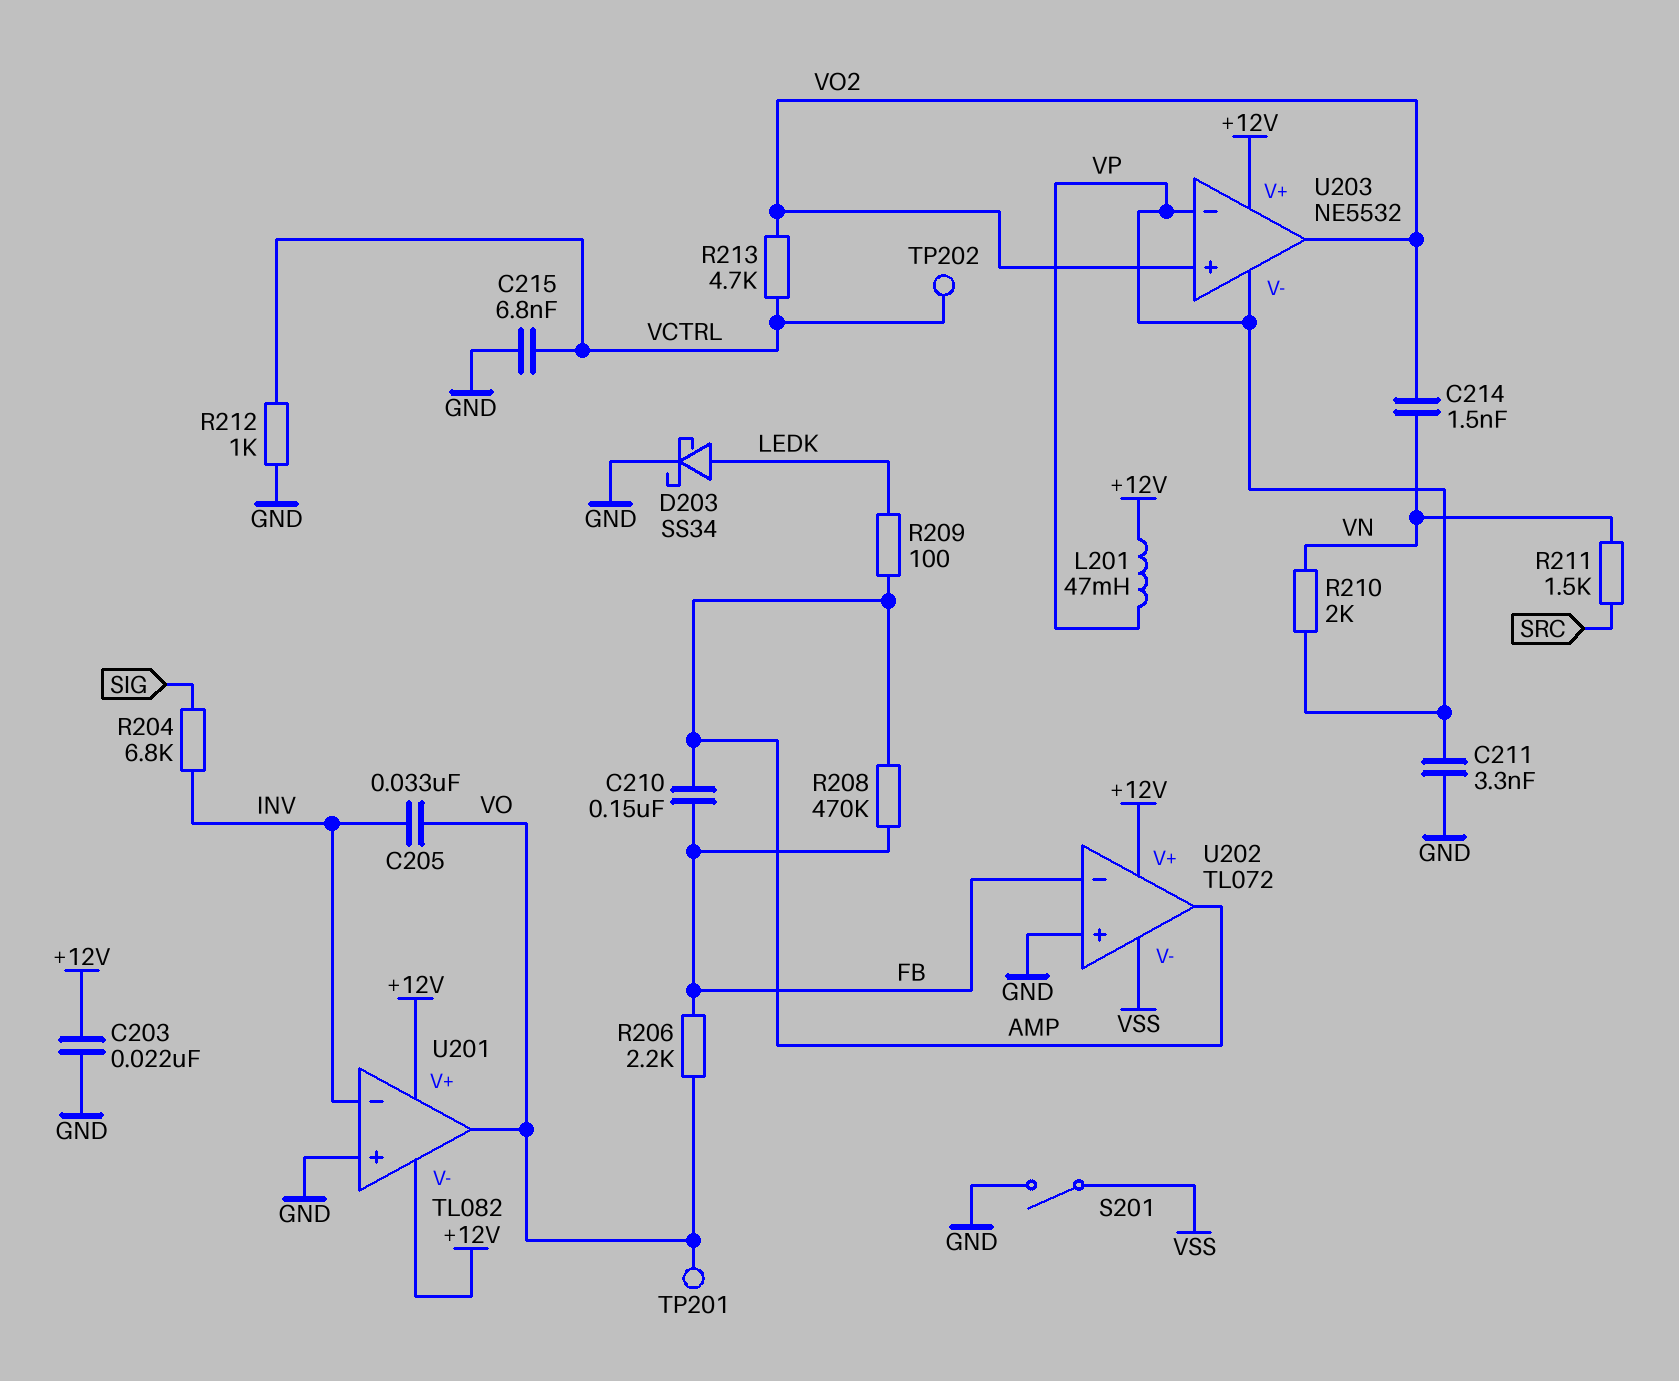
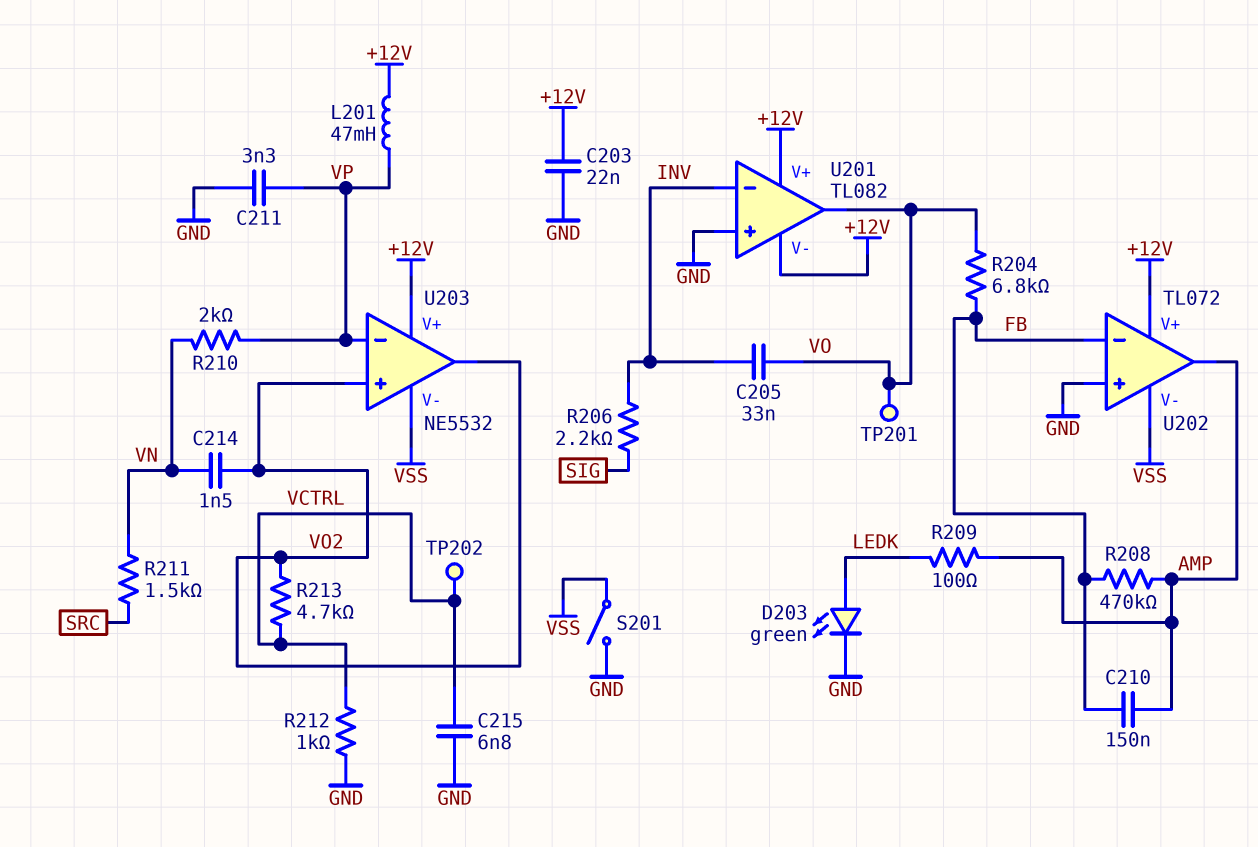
D203: schottky SS34 (A LEDK, K GND) -> LED green (A LEDK, K GND)
R204: 6.8k (INV, SIG) -> 6.8k (FB, VO)
R206: 2.2k (FB, VO) -> 2.2k (INV, SIG)
U203 pin V-: VP -> VSS

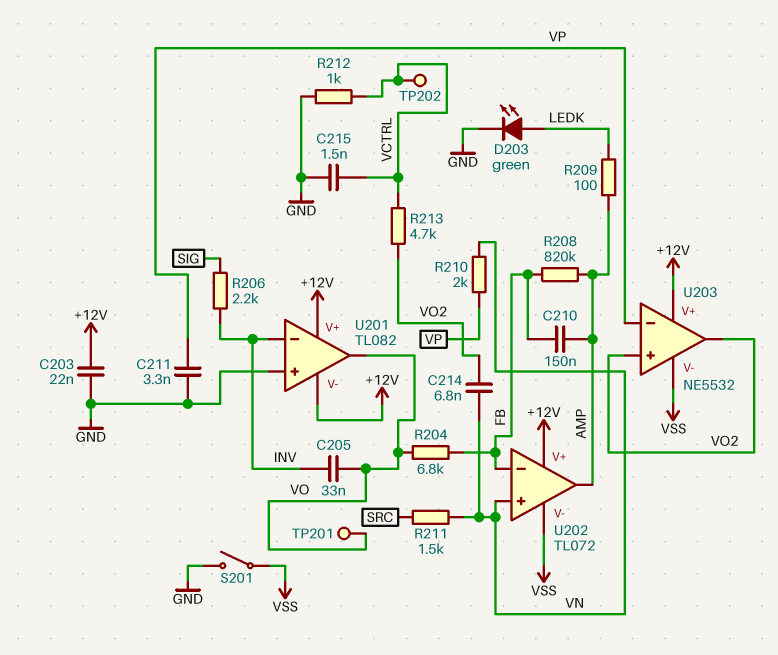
C214: 1.5nF (VN, VO2) -> 6.8nF (VN, VO2)
C215: 6.8nF (GND, VCTRL) -> 1.5nF (GND, VCTRL)
L201: 47mH (+12V, VP) -> none
R208: 470k (AMP, FB) -> 820k (AMP, FB)
U202 pin in+: GND -> VN

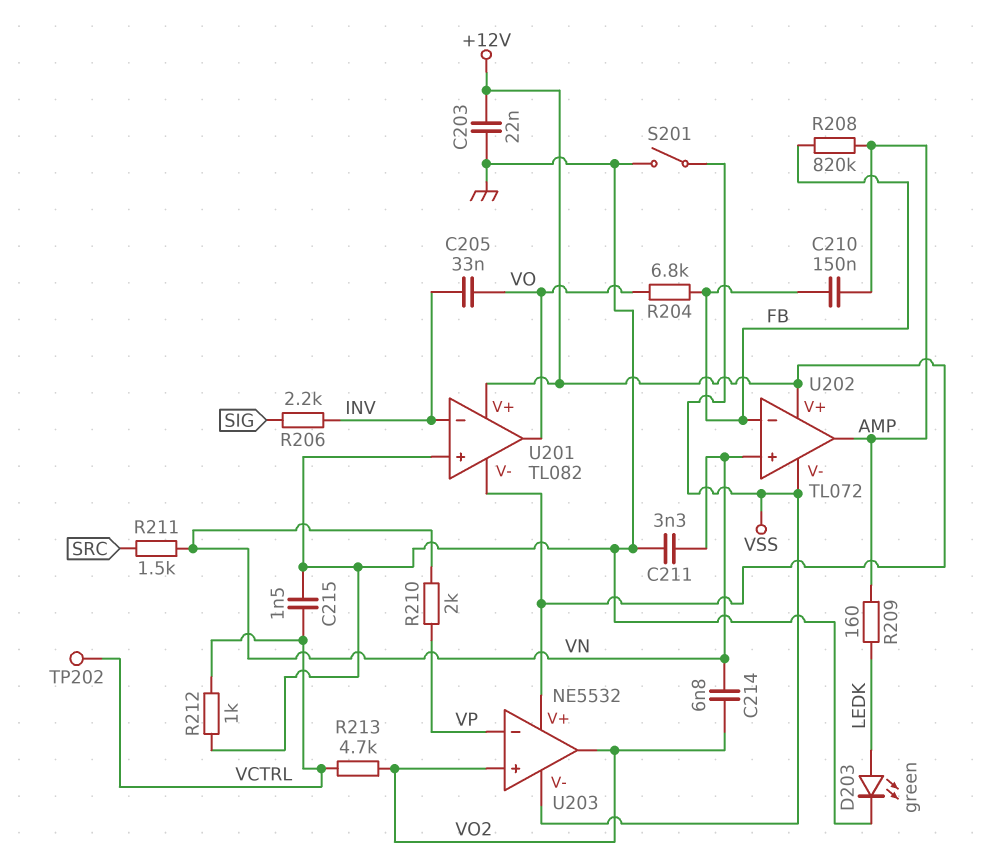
C211: 3.3nF (GND, VP) -> 3.3nF (GND, VN)
R209: 100 (AMP, LEDK) -> 160 (AMP, LEDK)
TP201: test point (VO) -> none

